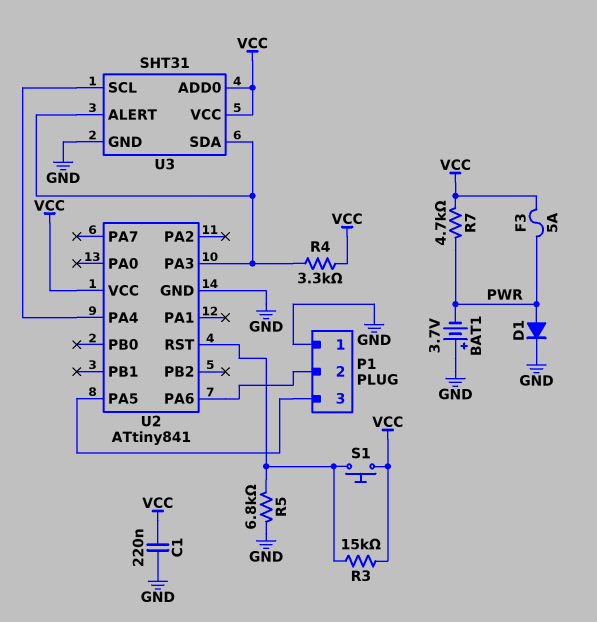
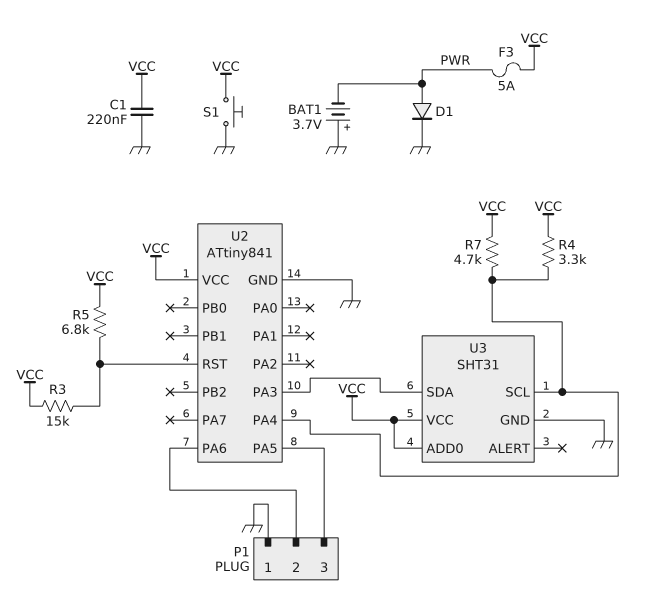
R4: 3.3k (U2/PA3, VCC) -> 3.3k (U2/PA4, VCC)
R5: 6.8k (GND, U2/RST) -> 6.8k (U2/RST, VCC)
R7: 4.7k (PWR, VCC) -> 4.7k (U2/PA4, VCC)
S1: button (U2/RST, VCC) -> button (GND, VCC)
U3 pin ALERT: U2/PA3 -> none

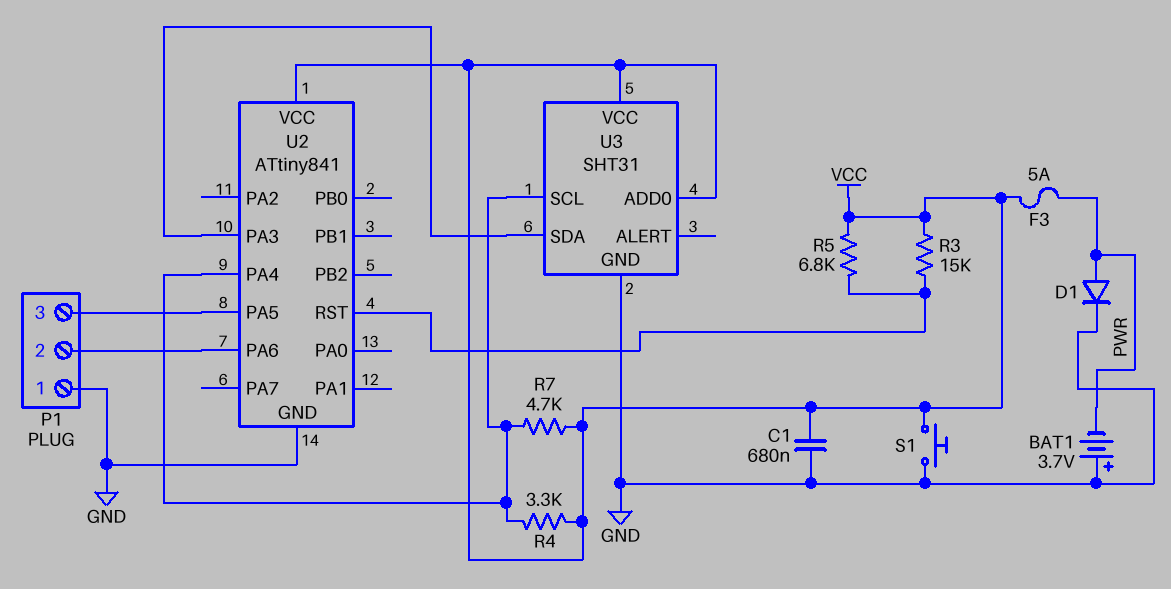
C1: 220nF (GND, VCC) -> 680nF (GND, VCC)

